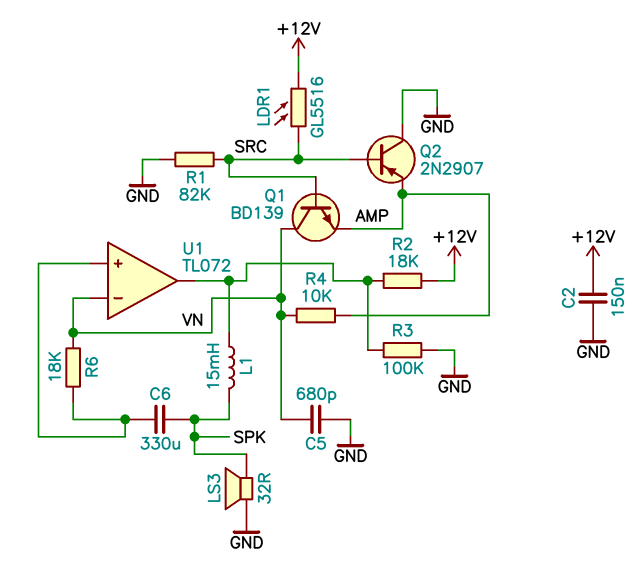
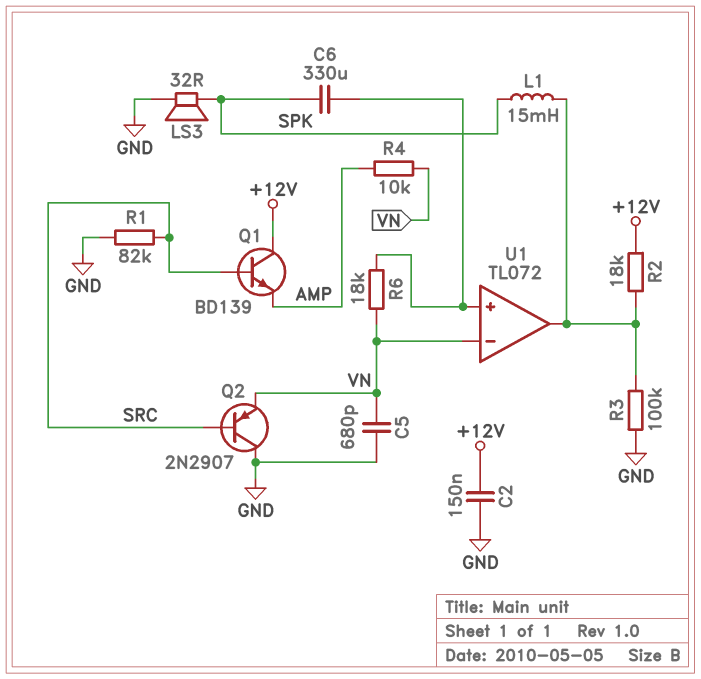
LDR1: GL5516 (+12V, SRC) -> none
Q1: NPN BD139 (B SRC, C VN, E AMP) -> NPN BD139 (B SRC, C +12V, E AMP)
Q2: PNP 2N2907 (B SRC, C GND, E AMP) -> PNP 2N2907 (B SRC, C GND, E VN)

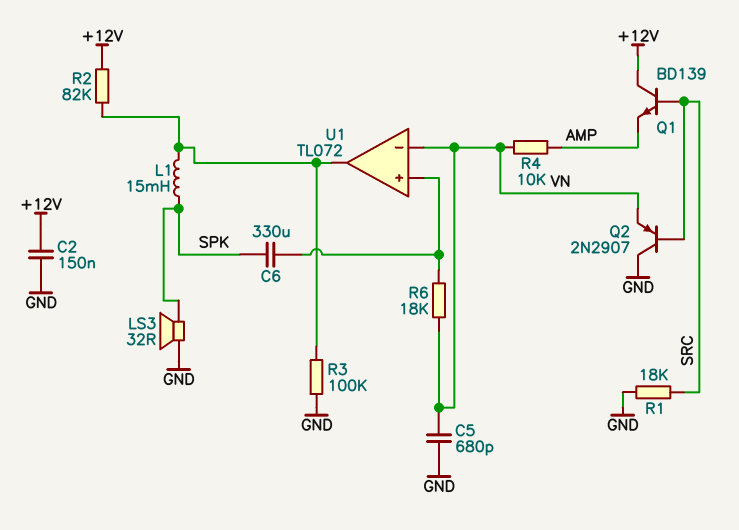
R1: 82k (GND, SRC) -> 18k (GND, SRC)
R2: 18k (+12V, U1/out) -> 82k (+12V, U1/out)

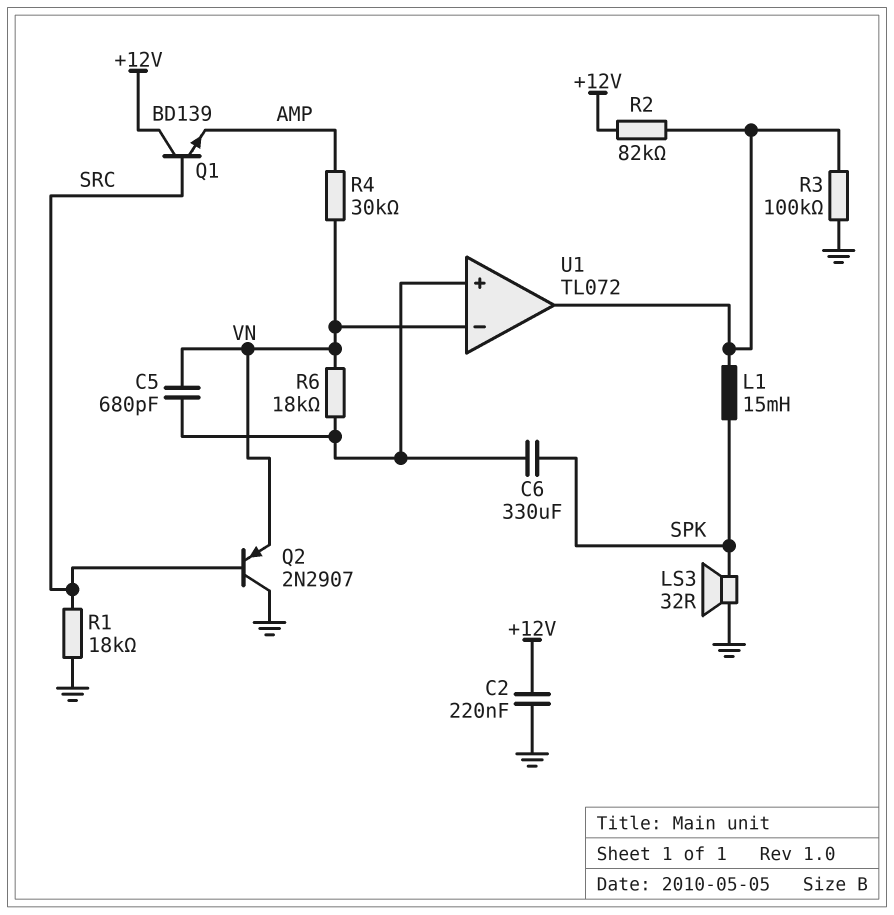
C2: 150nF (+12V, GND) -> 220nF (+12V, GND)
C5: 680pF (GND, VN) -> 680pF (U1/in+, VN)
R4: 10k (AMP, VN) -> 30k (AMP, VN)

